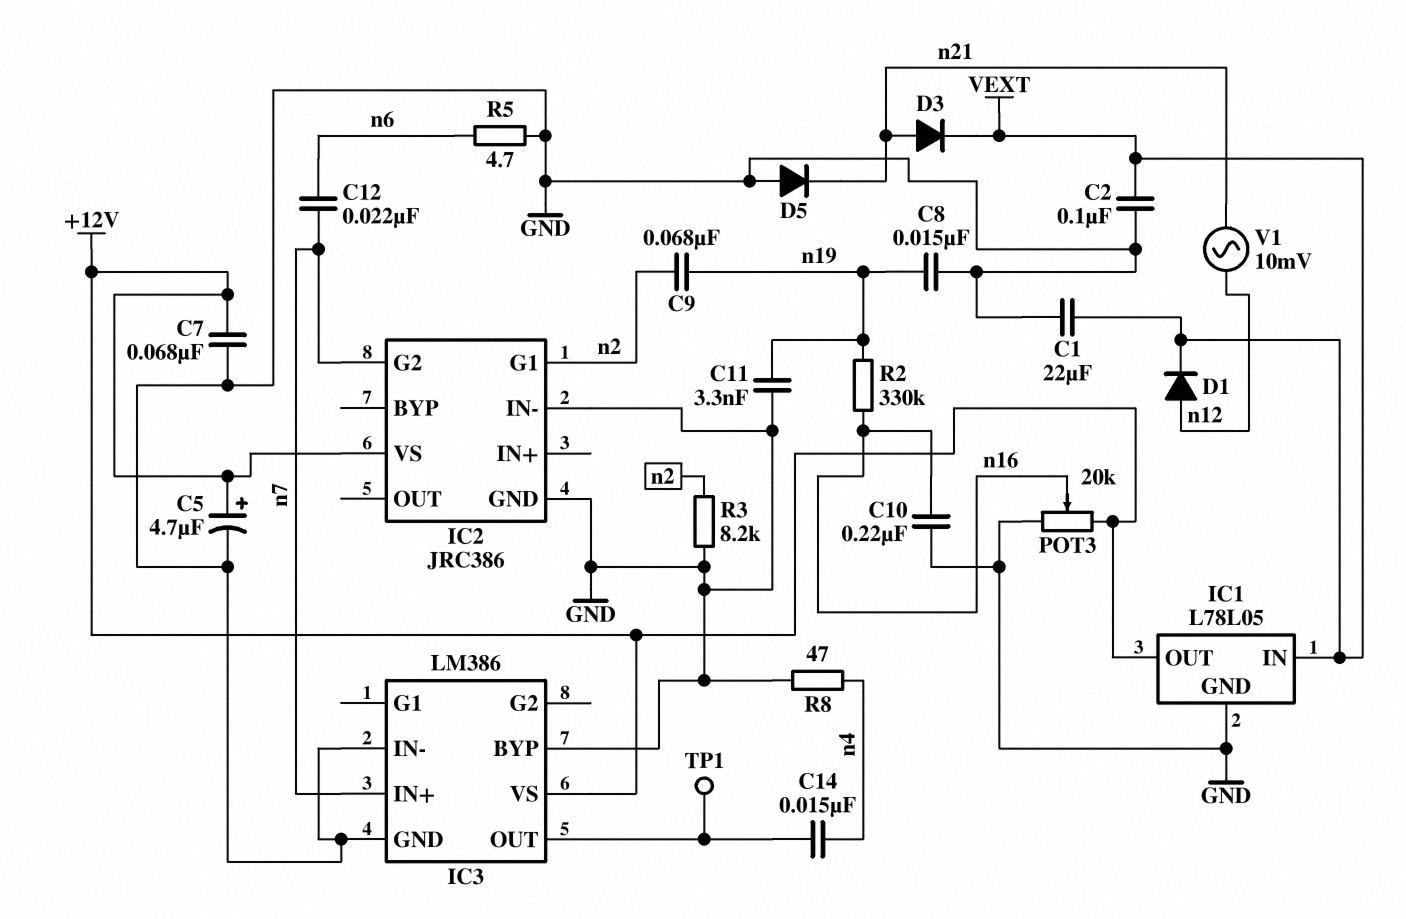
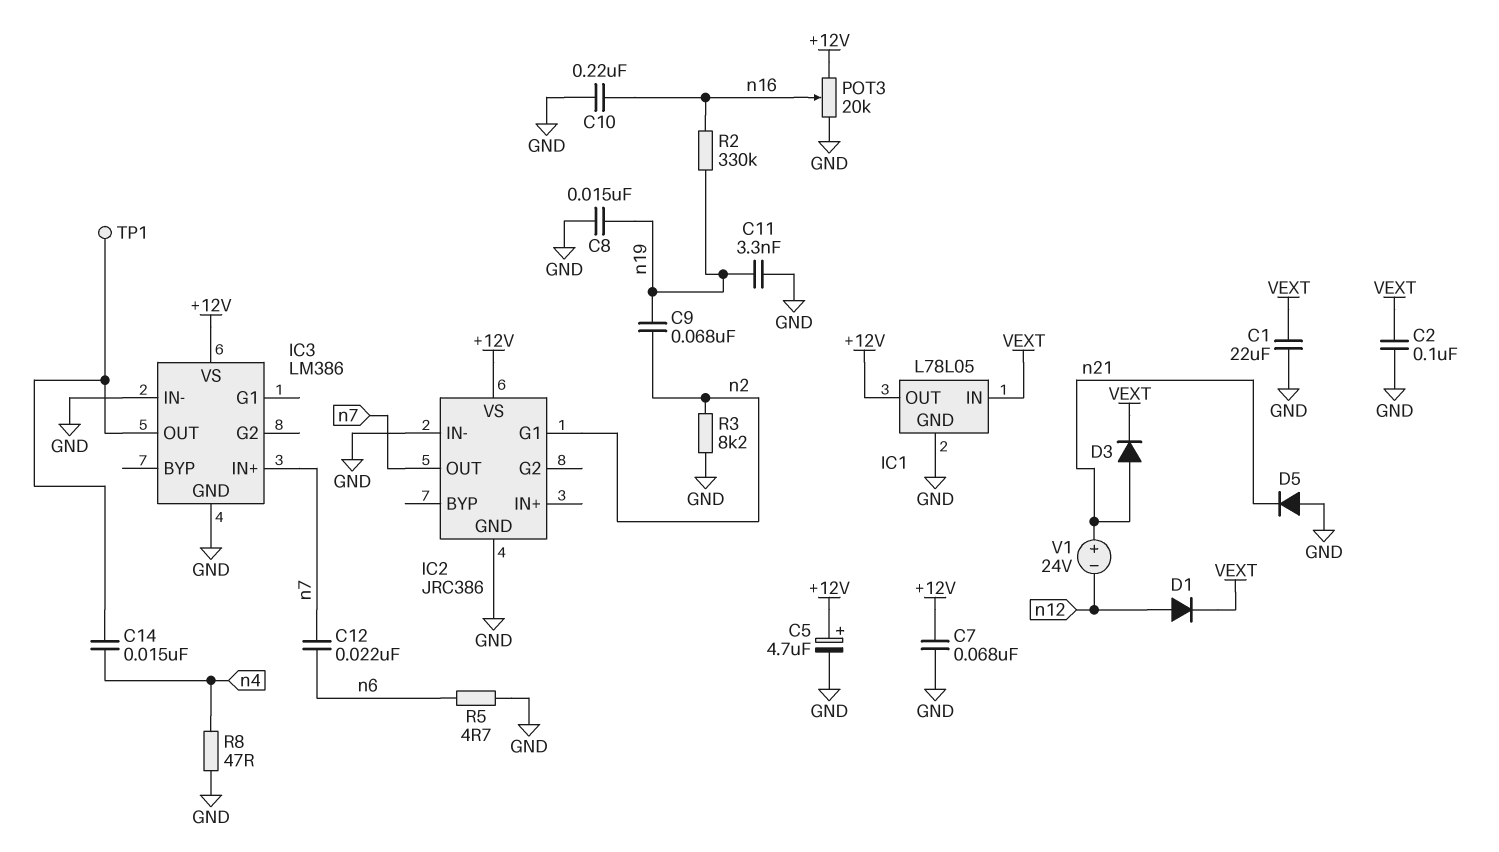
IC2 pin G2: n7 -> none
IC2 pin OUT: none -> n7
IC3 pin BYP: GND -> none
V1: AC 10mV (n12, n21) -> 24V (plus n21, minus n12)

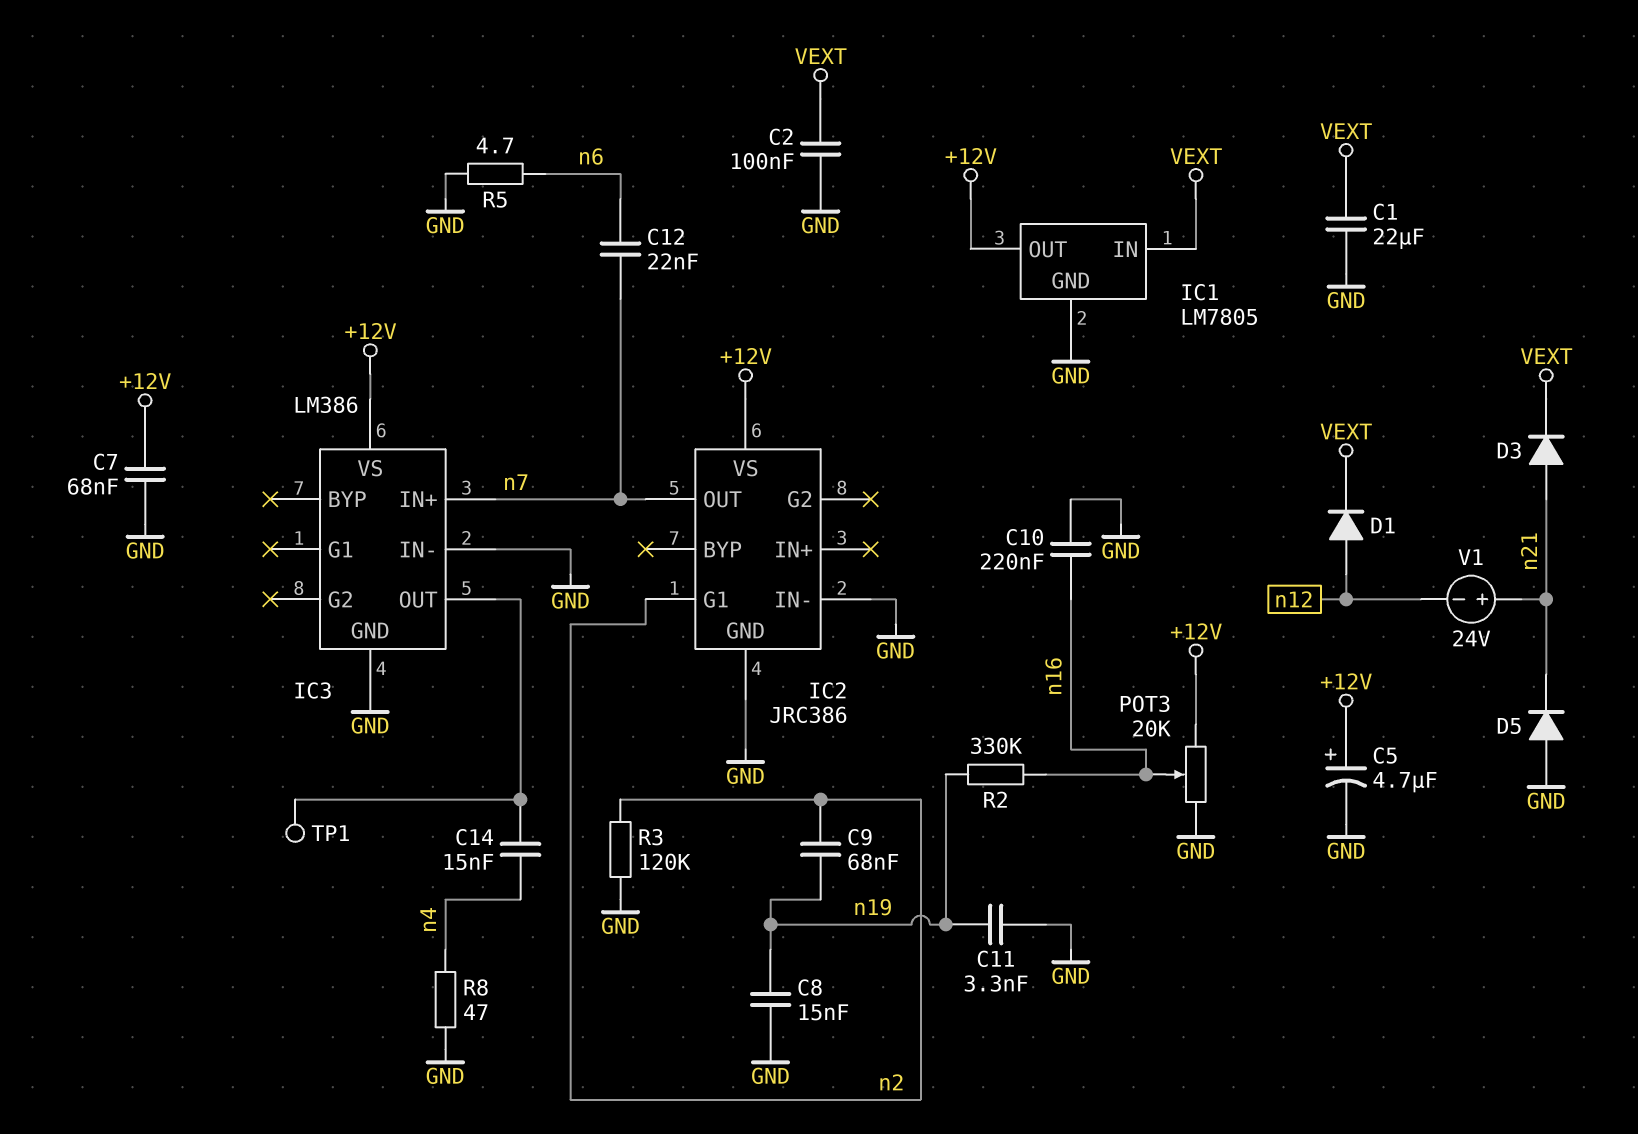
IC1: L78L05 -> LM7805
R3: 8.2k (GND, n2) -> 120k (GND, n2)

